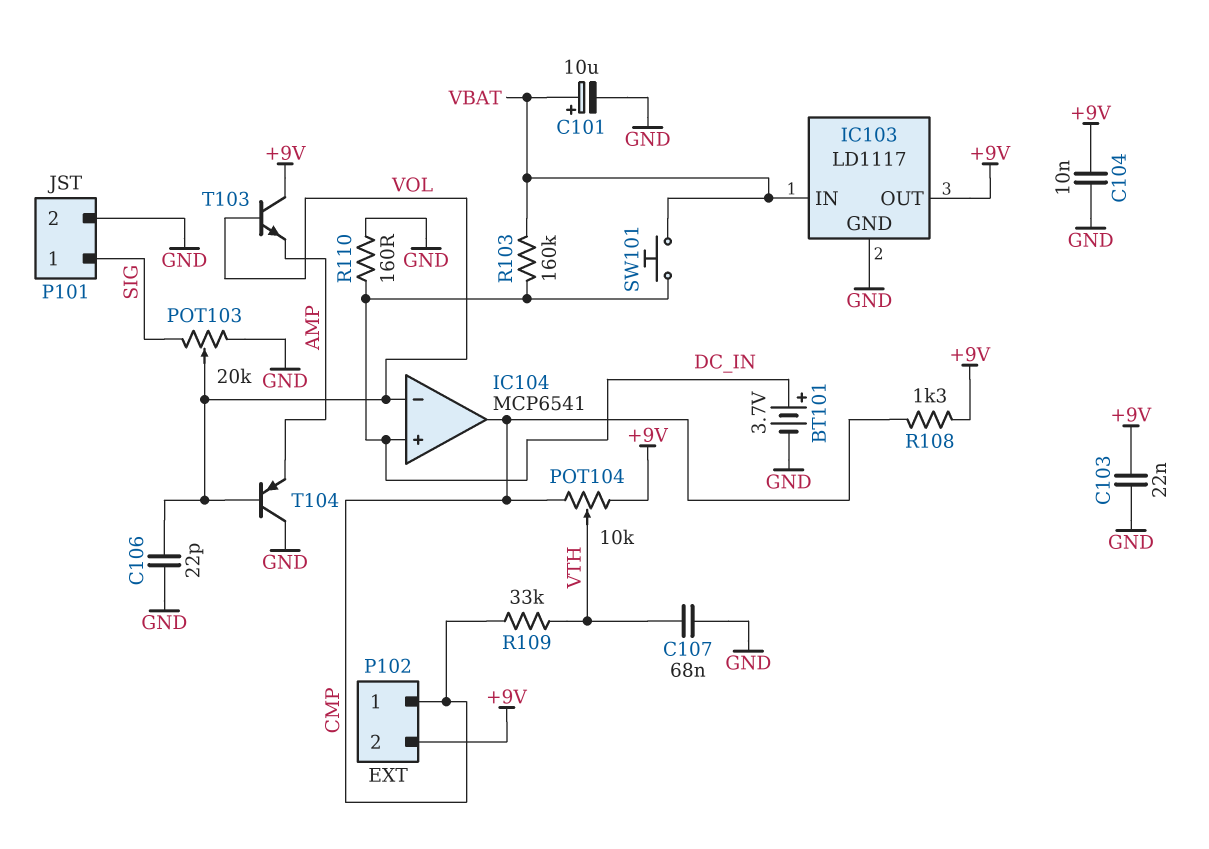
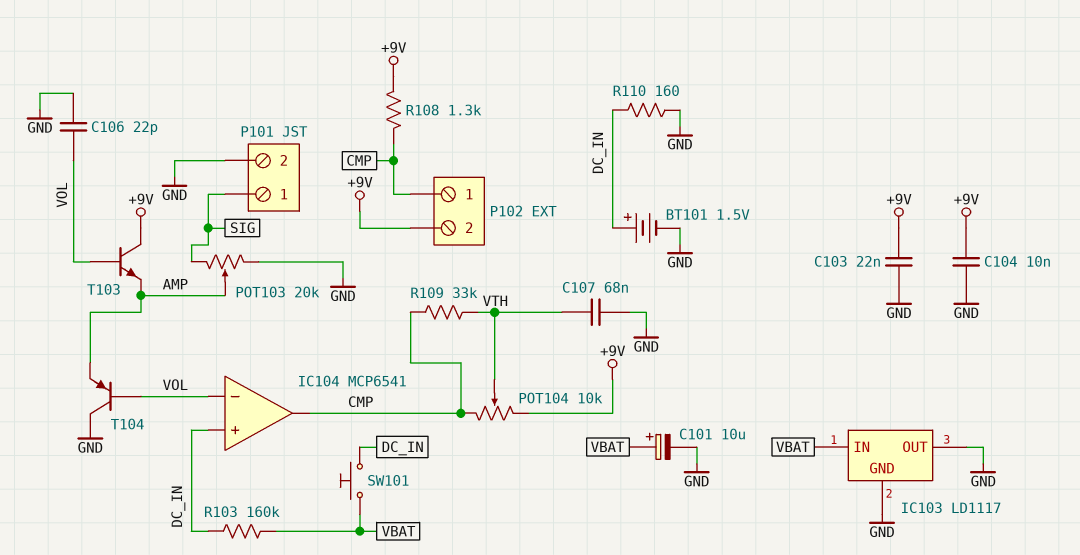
BT101: 3.7V (plus DC_IN, minus GND) -> 1.5V (plus DC_IN, minus GND)
IC103 pin OUT: +9V -> GND
POT103: 20k (GND, SIG, wiper VOL) -> 20k (GND, SIG, wiper AMP)

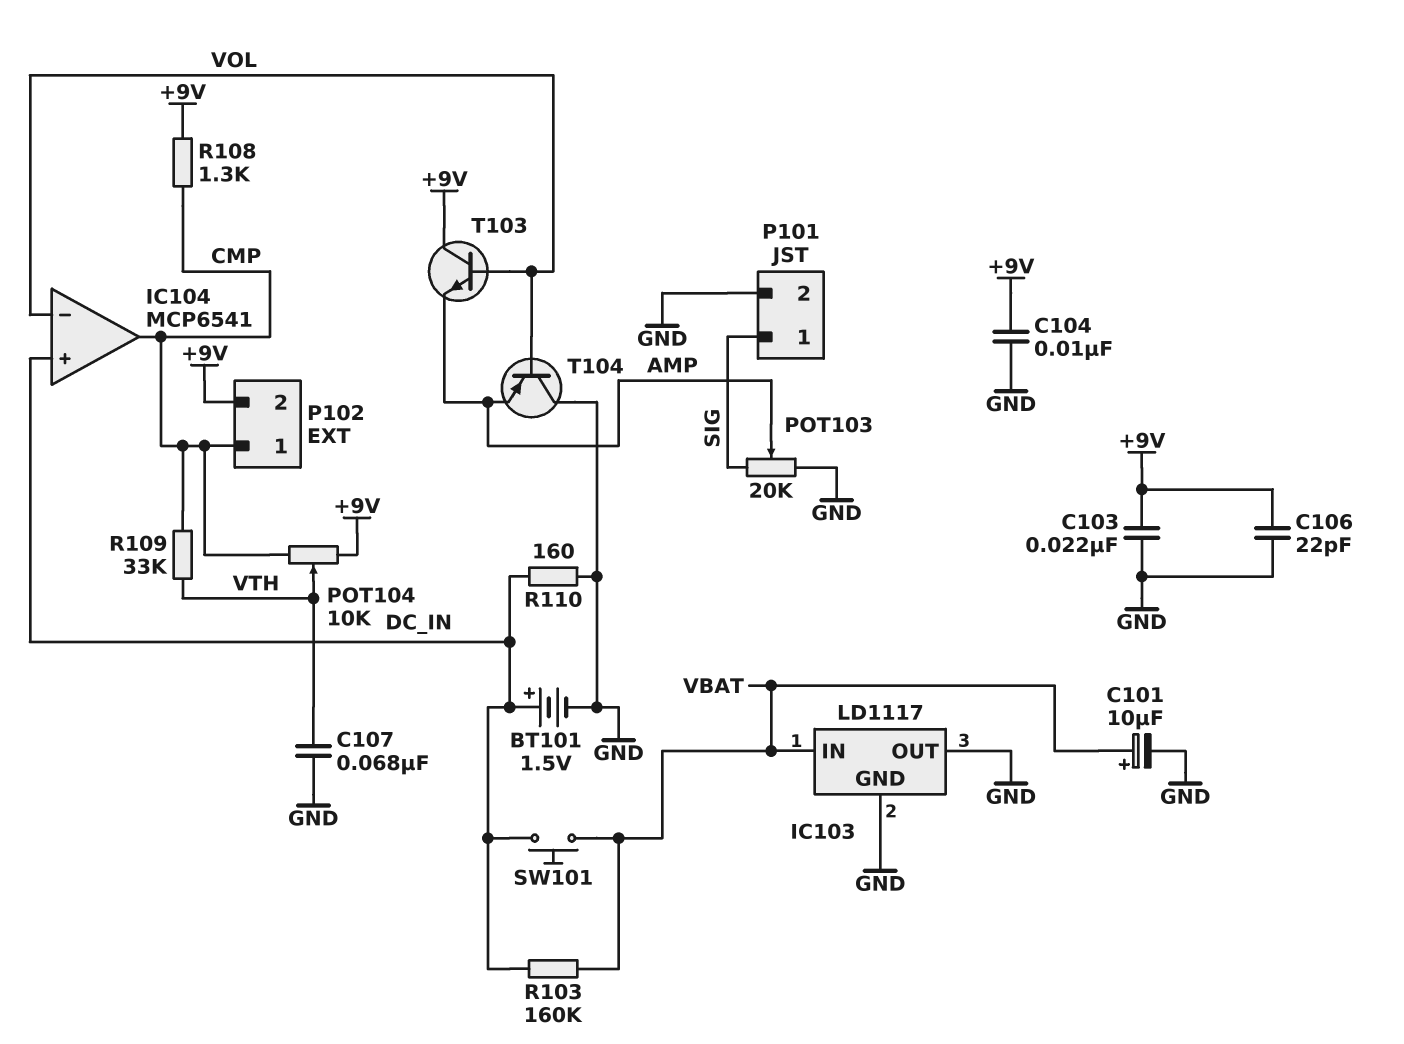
C106: 22pF (GND, VOL) -> 22pF (+9V, GND)

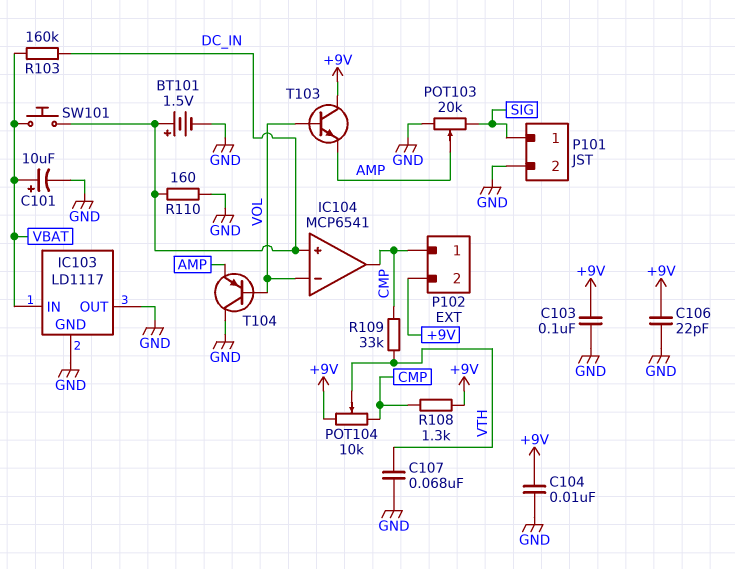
C103: 22nF (+9V, GND) -> 100nF (+9V, GND)

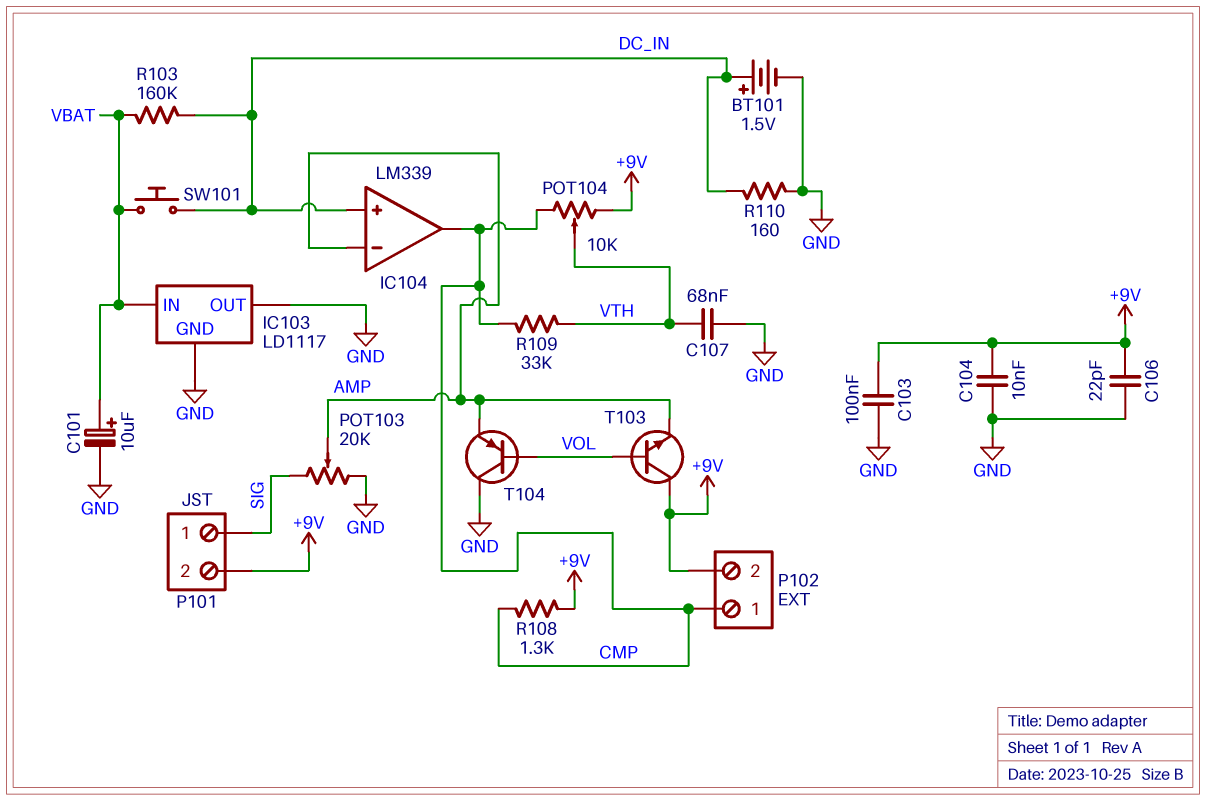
IC104: MCP6541 -> LM339
IC104 pin in-: VOL -> AMP
P101 pin 2: GND -> +9V

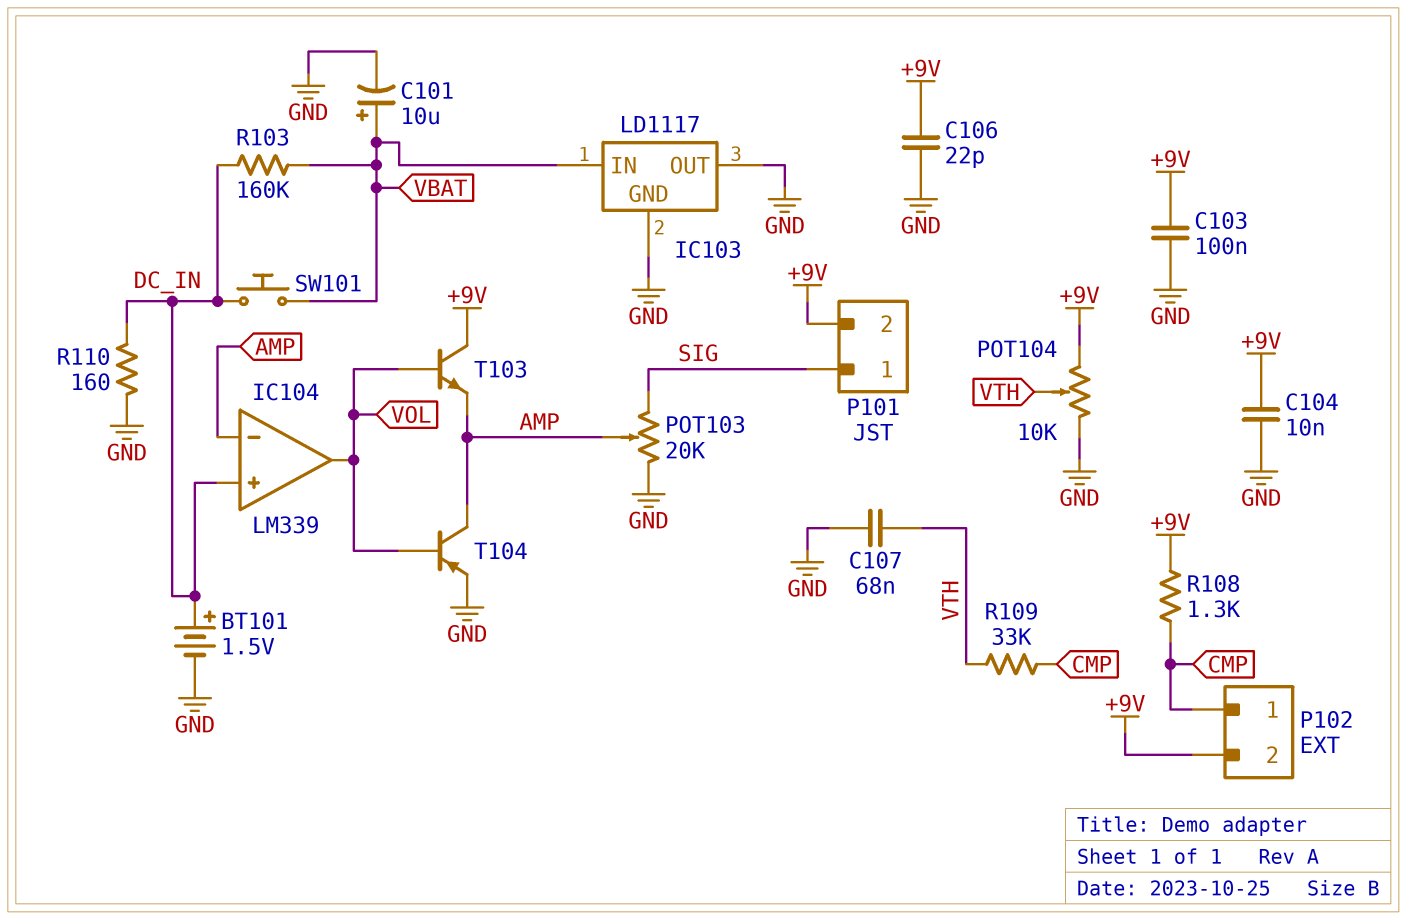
IC104 pin out: CMP -> VOL
POT104: 10k (+9V, CMP, wiper VTH) -> 10k (+9V, GND, wiper VTH)
T104: PNP (B VOL, C GND, E AMP) -> PNP (B VOL, C AMP, E GND)

